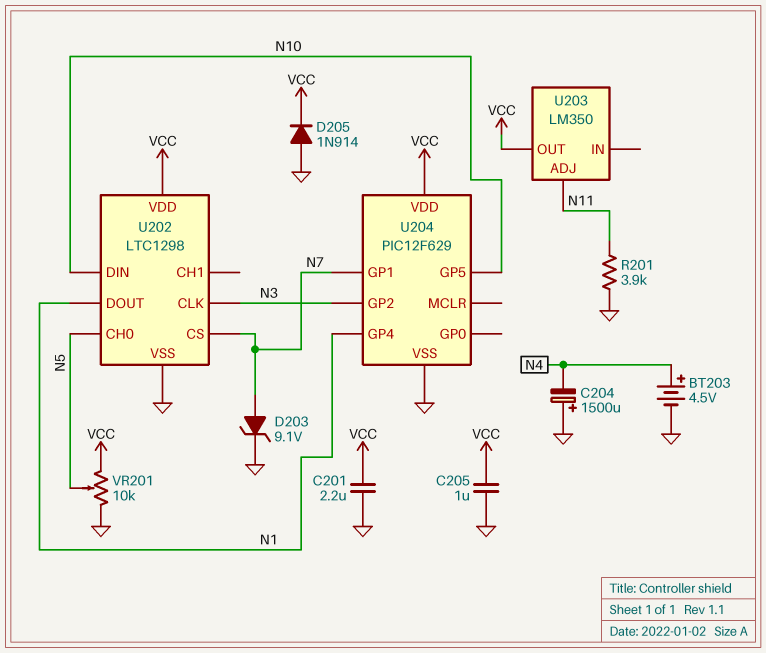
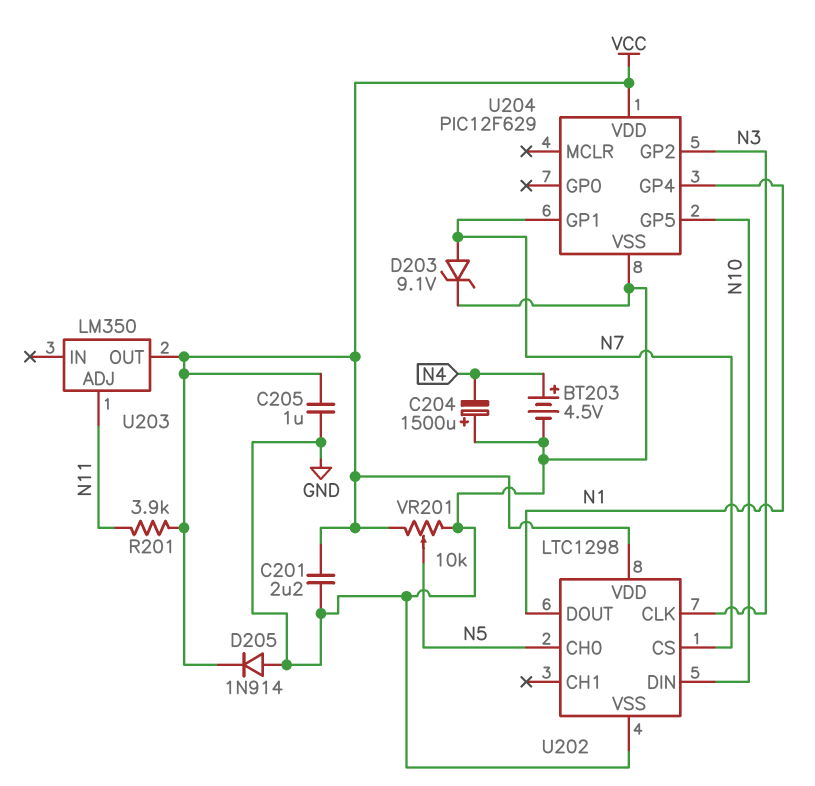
R201: 3.9k (GND, N11) -> 3.9k (N11, VCC)

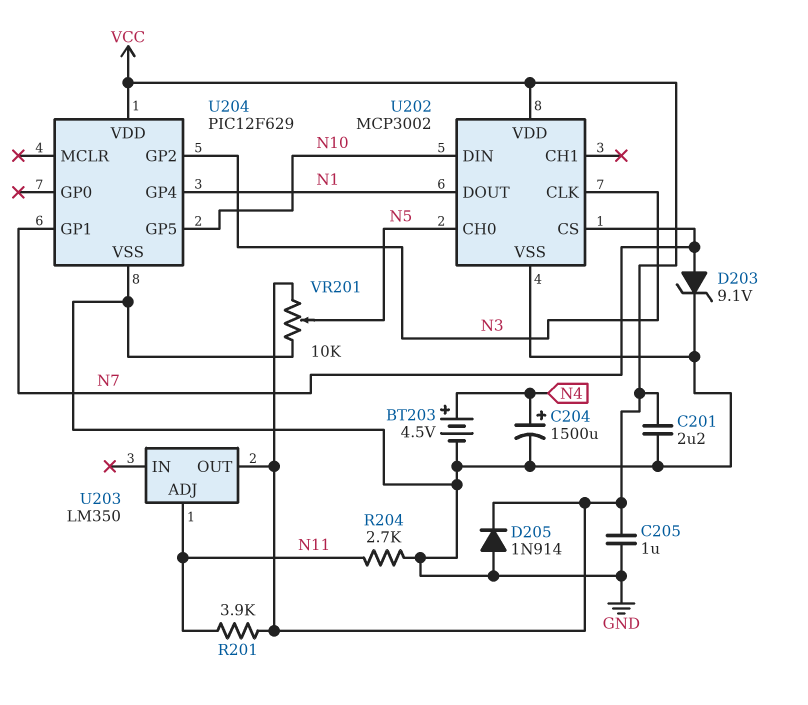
C204: 1500uF (plus GND, minus N4) -> 1500uF (plus N4, minus GND)
R204: none -> 2.7k (GND, N11)
U202: LTC1298 -> MCP3002

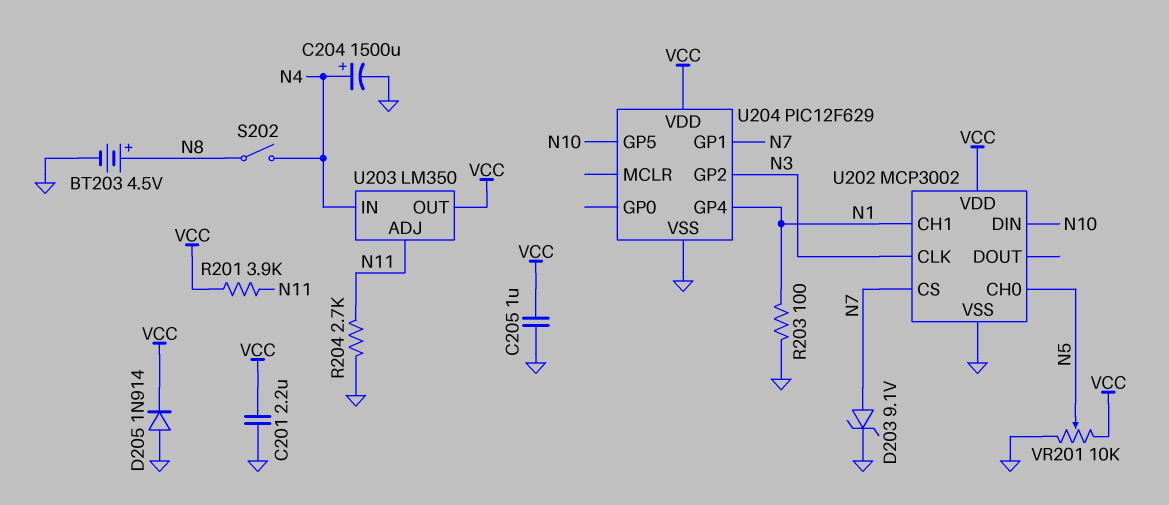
BT203: 4.5V (plus N4, minus GND) -> 4.5V (plus N8, minus GND)
R203: none -> 100 (GND, N1)
S202: none -> switch (N4, N8)
U202 pin CH1: none -> N1
U202 pin DOUT: N1 -> none
U203 pin IN: none -> N4

